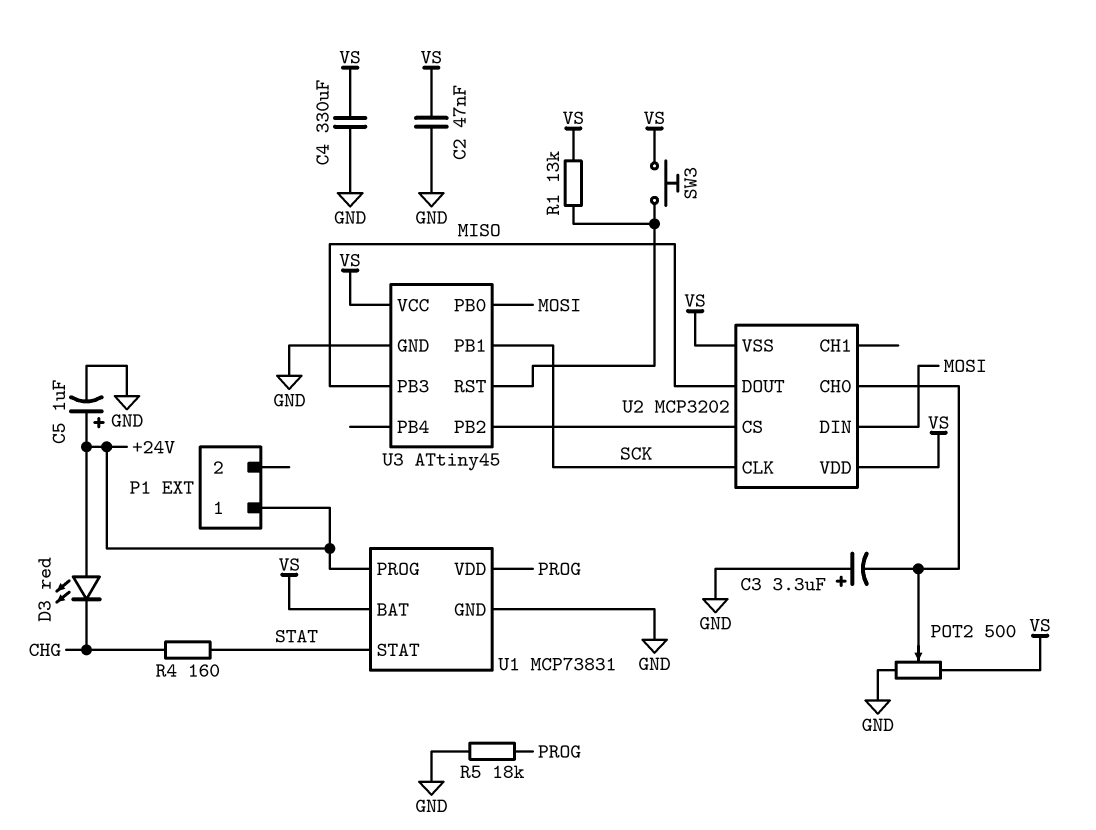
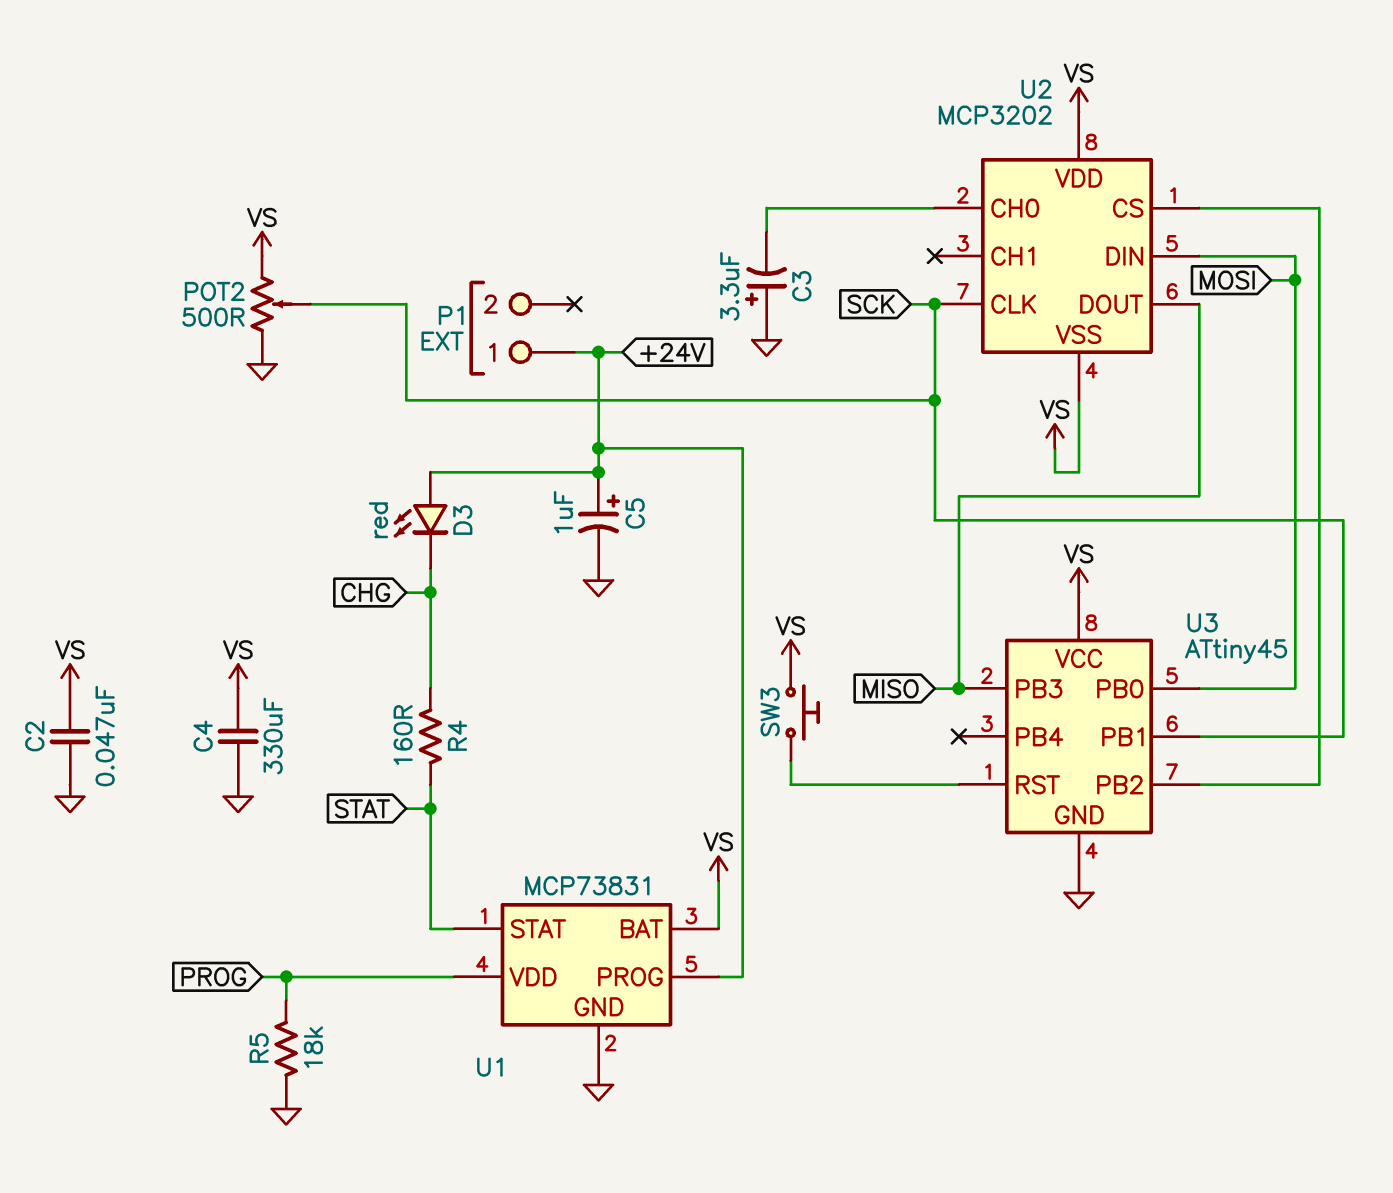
POT2: 500 (GND, VS, wiper U2/CH0) -> 500 (GND, VS, wiper SCK)
R1: 13k (U3/RST, VS) -> none

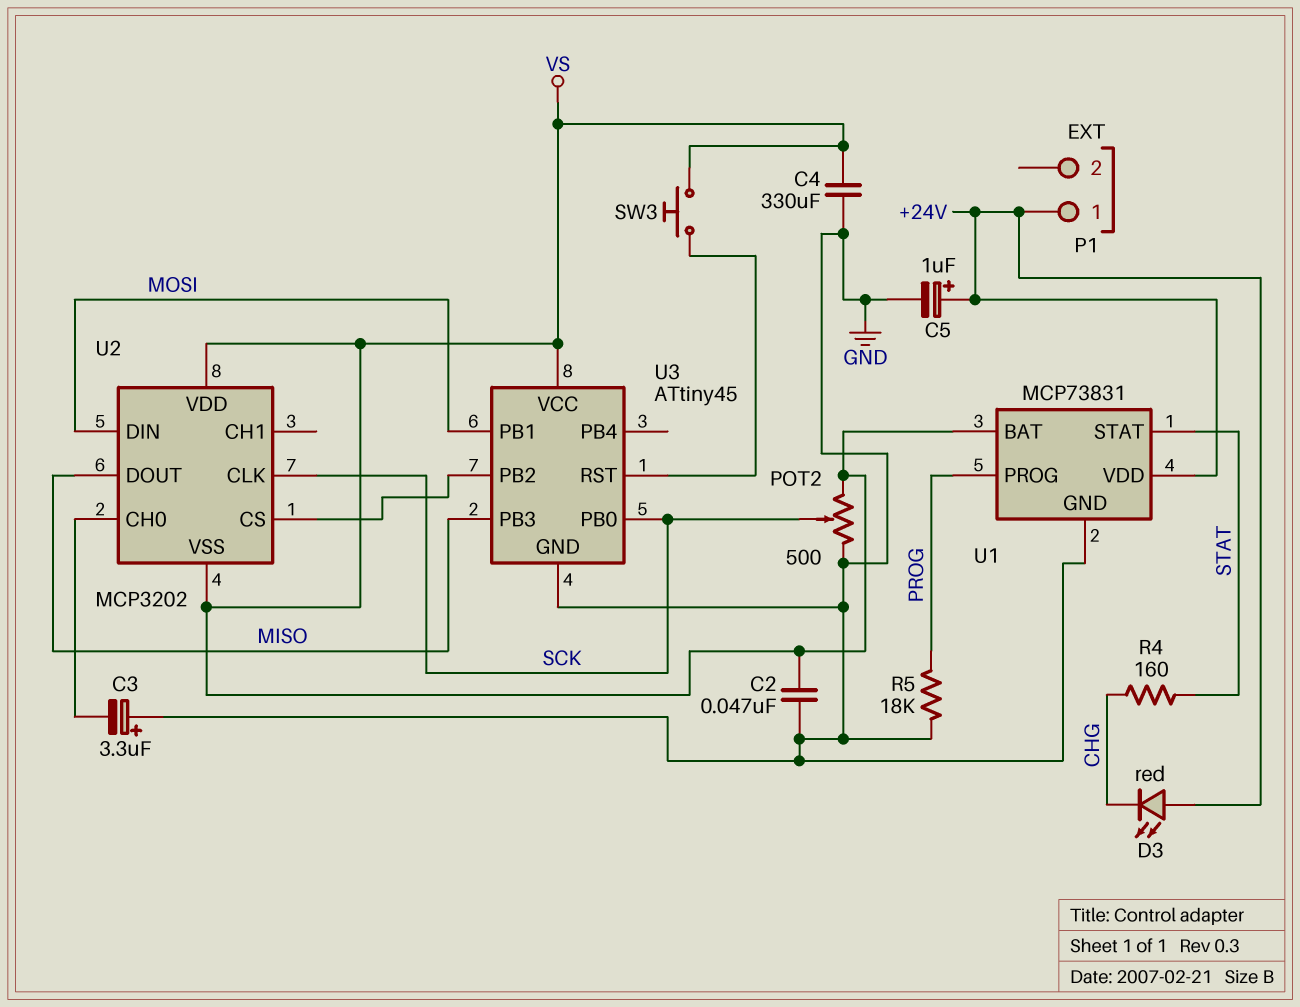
U1 pin PROG: +24V -> PROG
U1 pin VDD: PROG -> +24V
U3 pin PB0: MOSI -> SCK
U3 pin PB1: SCK -> MOSI

